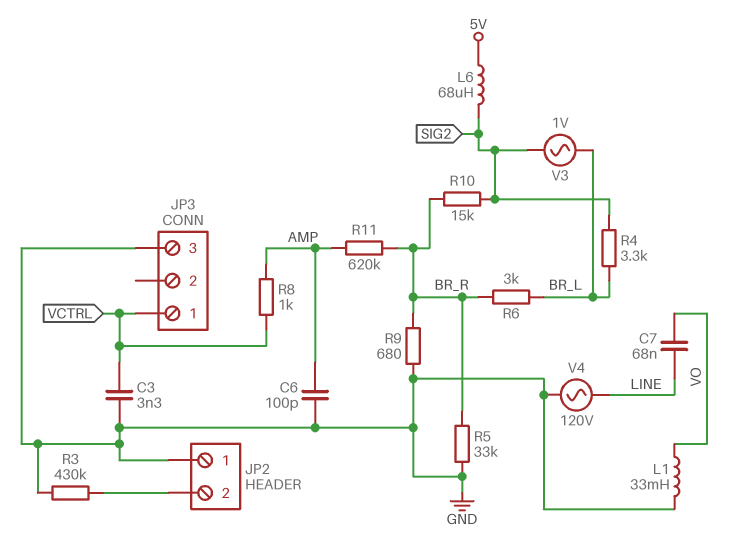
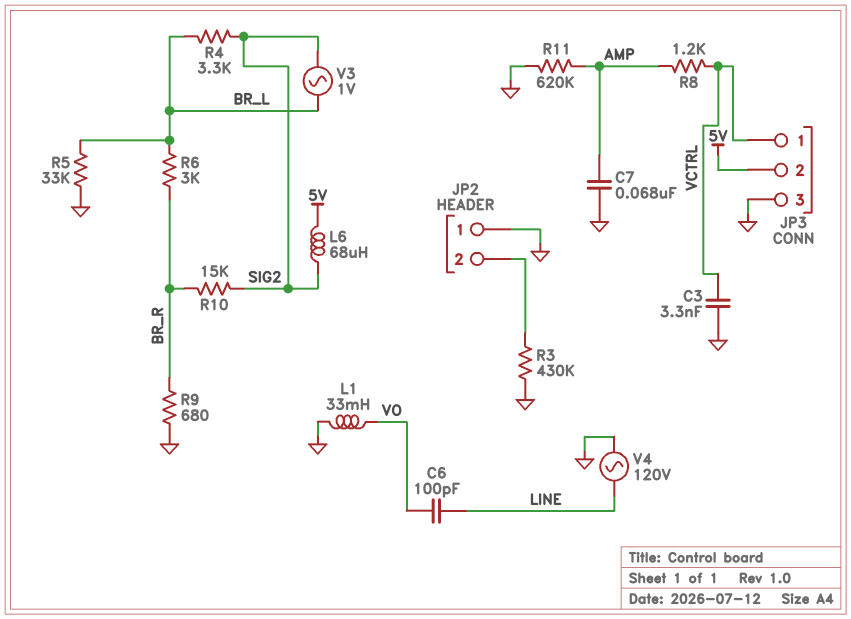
C6: 100pF (AMP, GND) -> 100pF (LINE, VO)
C7: 68nF (LINE, VO) -> 68nF (AMP, GND)
JP3 pin 2: none -> 5V
R5: 33k (BR_R, GND) -> 33k (BR_L, GND)
R8: 1k (AMP, VCTRL) -> 1.2k (AMP, VCTRL)
R11: 620k (AMP, BR_R) -> 620k (AMP, GND)

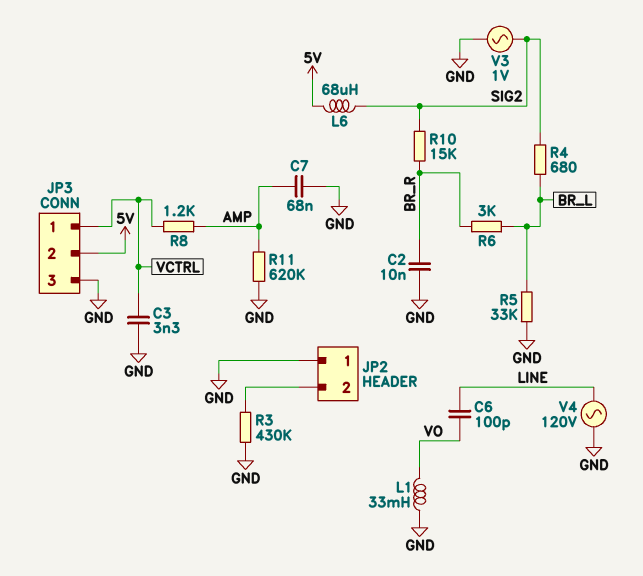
C2: none -> 10nF (BR_R, GND)
R4: 3.3k (BR_L, SIG2) -> 680 (BR_L, SIG2)
R9: 680 (BR_R, GND) -> none
V3: AC 1V (BR_L, SIG2) -> AC 1V (GND, SIG2)

